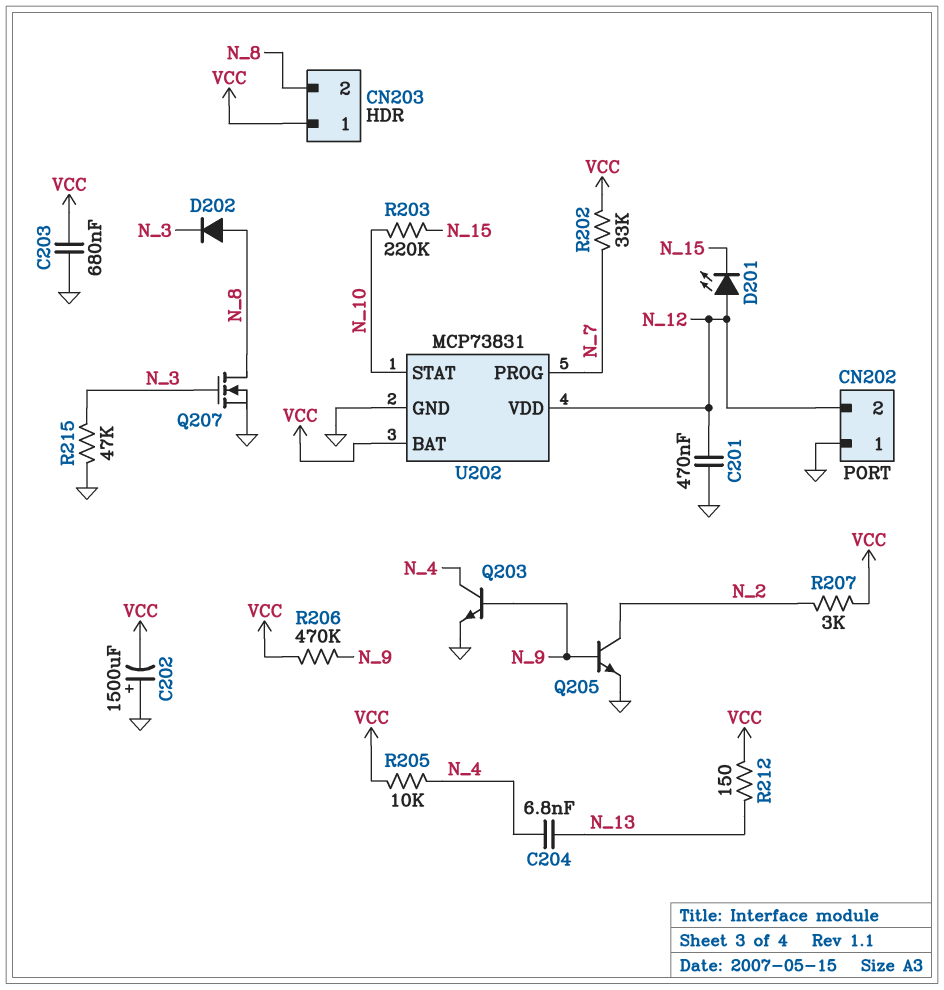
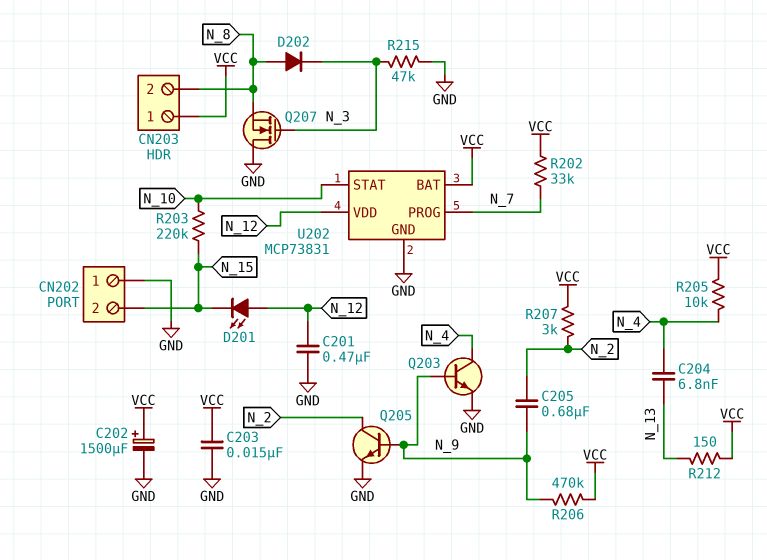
C202: 1500uF (plus GND, minus VCC) -> 1500uF (plus VCC, minus GND)
C203: 680nF (GND, VCC) -> 15nF (GND, VCC)
C205: none -> 680nF (N_2, N_9)
CN202 pin 2: N_12 -> N_15
Q207: NMOS (G N_3, D N_8, S GND) -> NMOS (G N_3, D GND, S N_8)

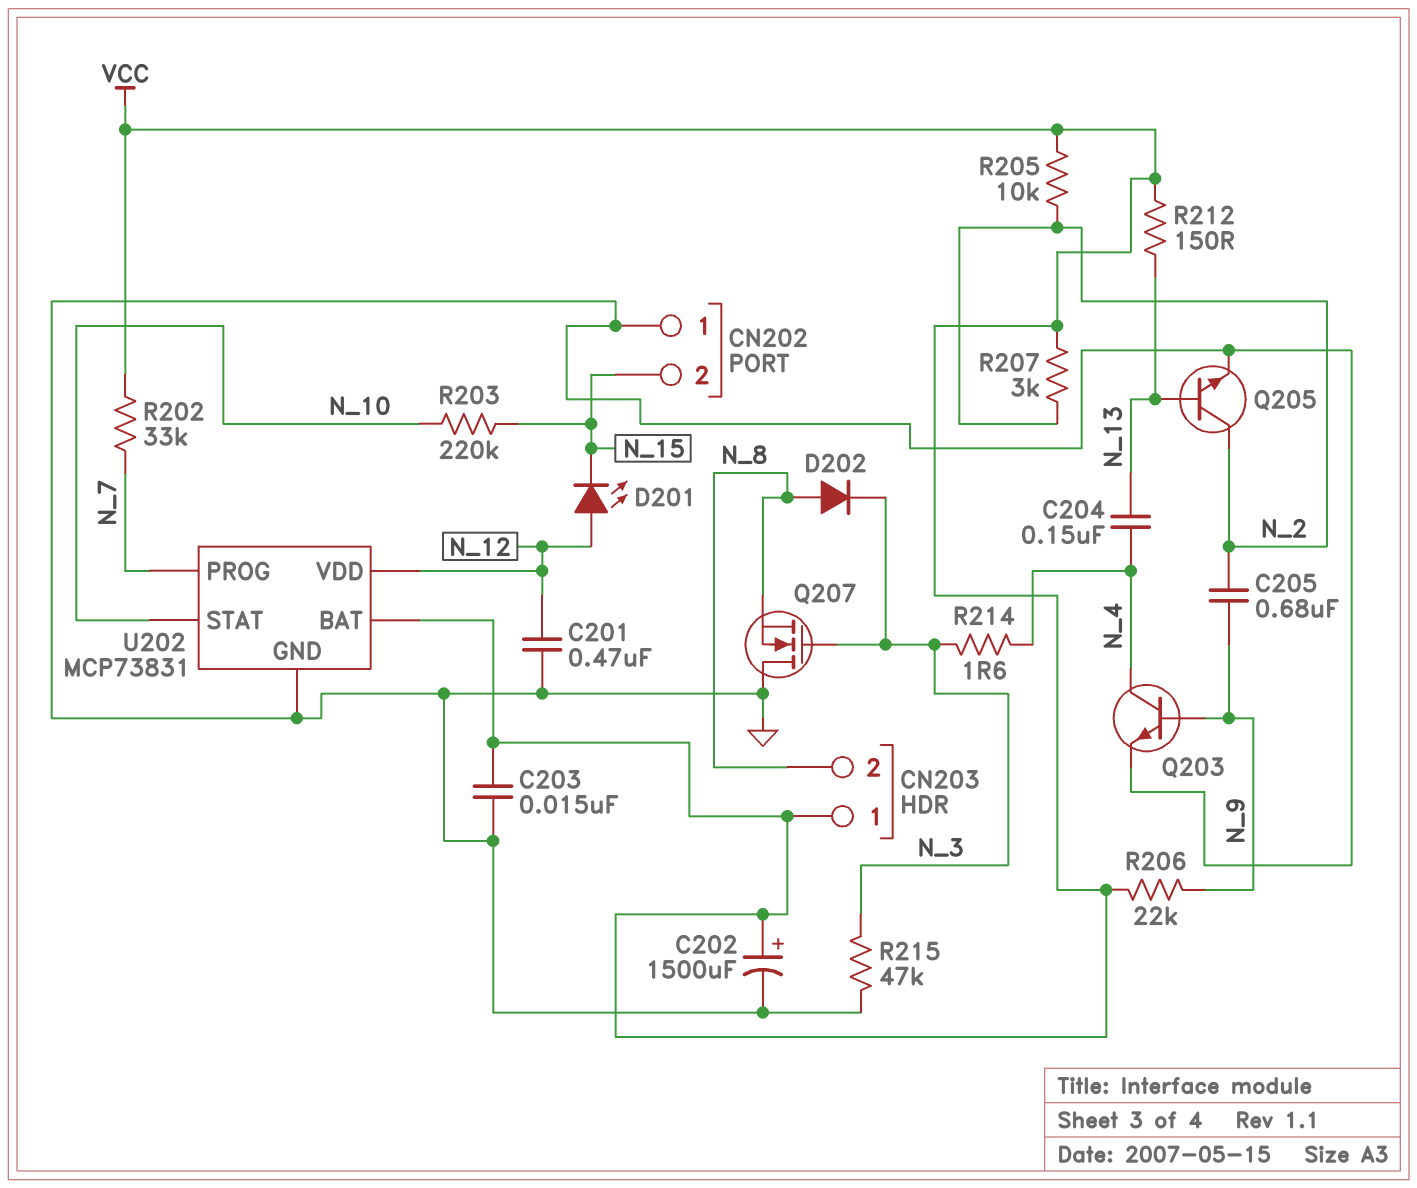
C204: 6.8nF (N_4, N_13) -> 150nF (N_4, N_13)
Q205: NPN (B N_9, C N_2, E GND) -> NPN (B N_13, C N_2, E GND)
R205: 10k (N_4, VCC) -> 10k (N_2, VCC)
R206: 470k (N_9, VCC) -> 22k (N_9, VCC)
R214: none -> 1.6 (N_3, N_4)

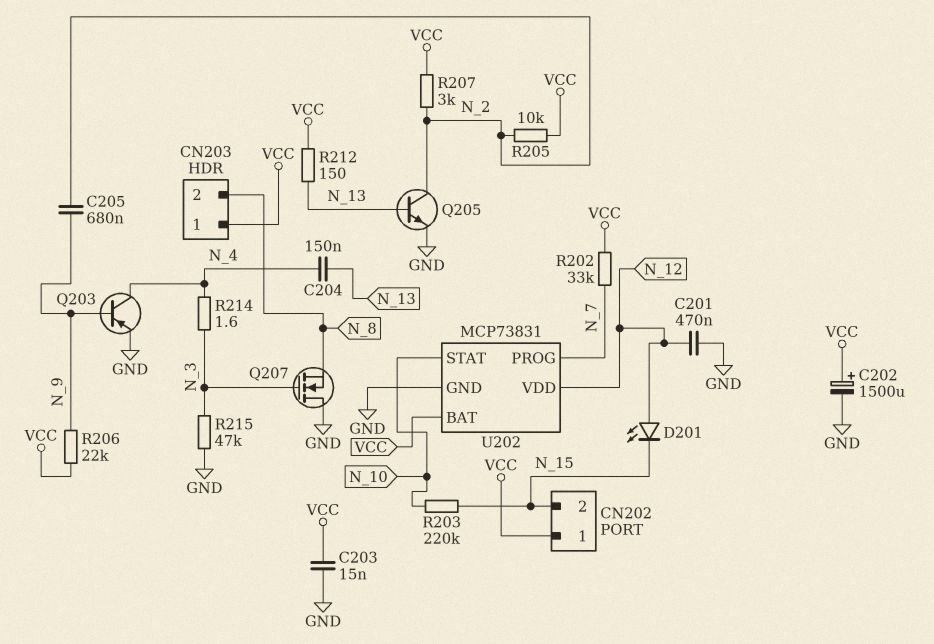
CN202 pin 1: GND -> VCC
D202: diode (A N_8, K N_3) -> none
Q203: NPN (B N_9, C N_4, E GND) -> PNP (B N_9, C N_4, E GND)

